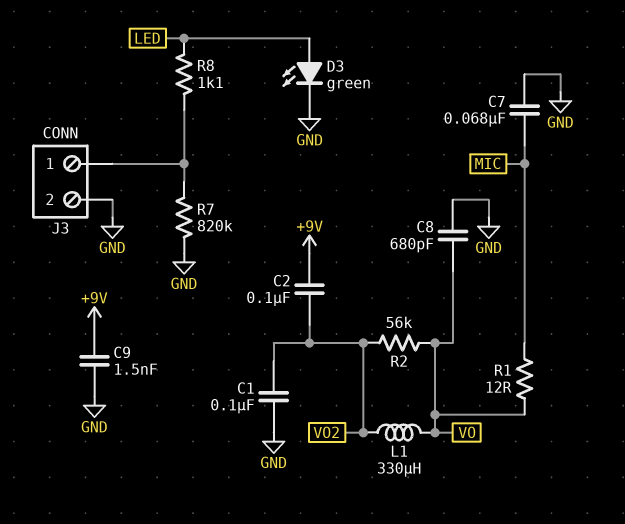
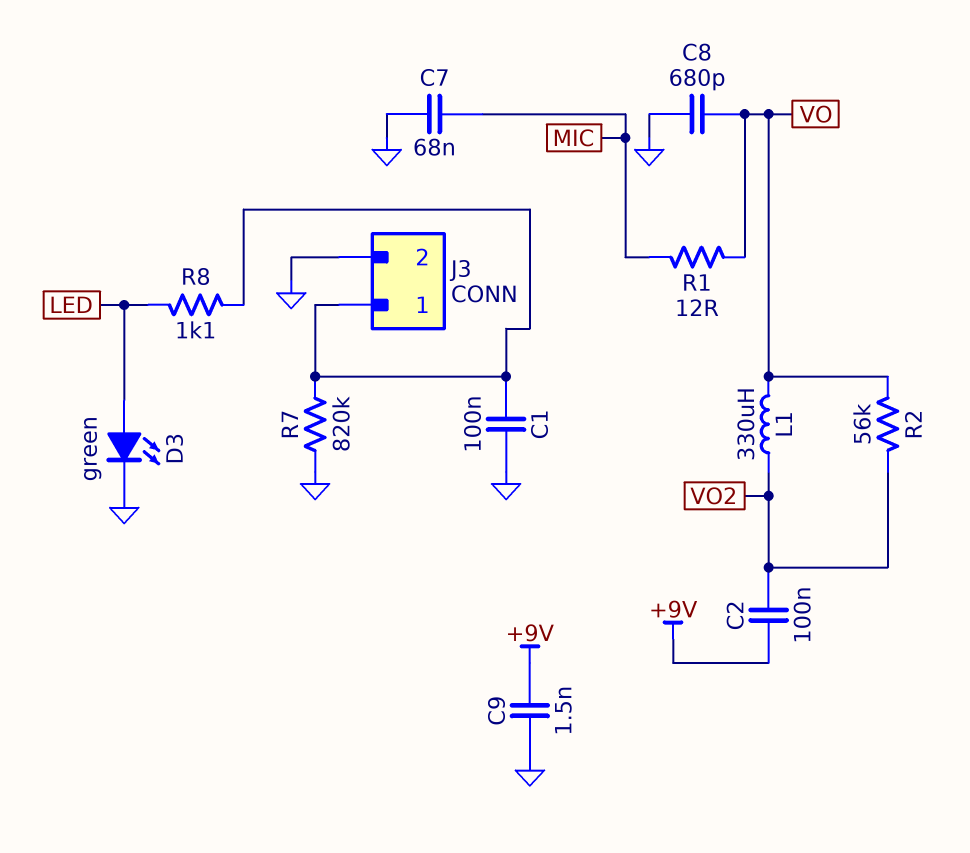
C1: 100nF (GND, VO2) -> 100nF (GND, J3/1)

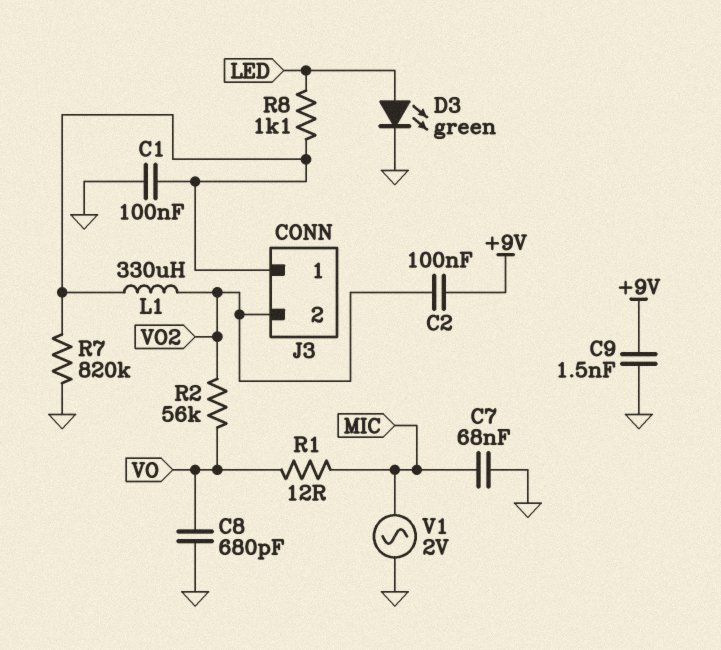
J3 pin 2: GND -> VO2
L1: 330uH (VO, VO2) -> 330uH (J3/1, VO2)
V1: none -> AC 2V (GND, MIC)

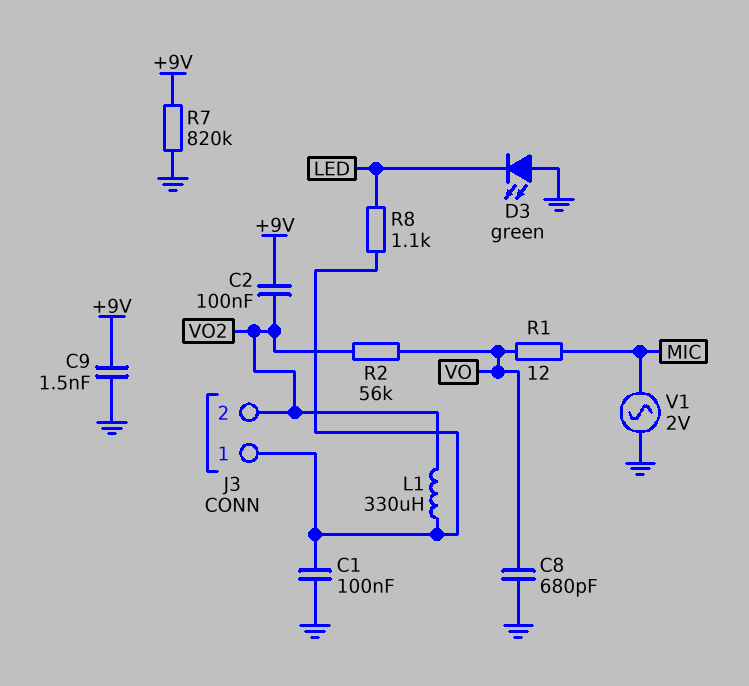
C7: 68nF (GND, MIC) -> none
D3: LED green (A LED, K GND) -> LED green (A GND, K LED)
R7: 820k (GND, J3/1) -> 820k (+9V, GND)

